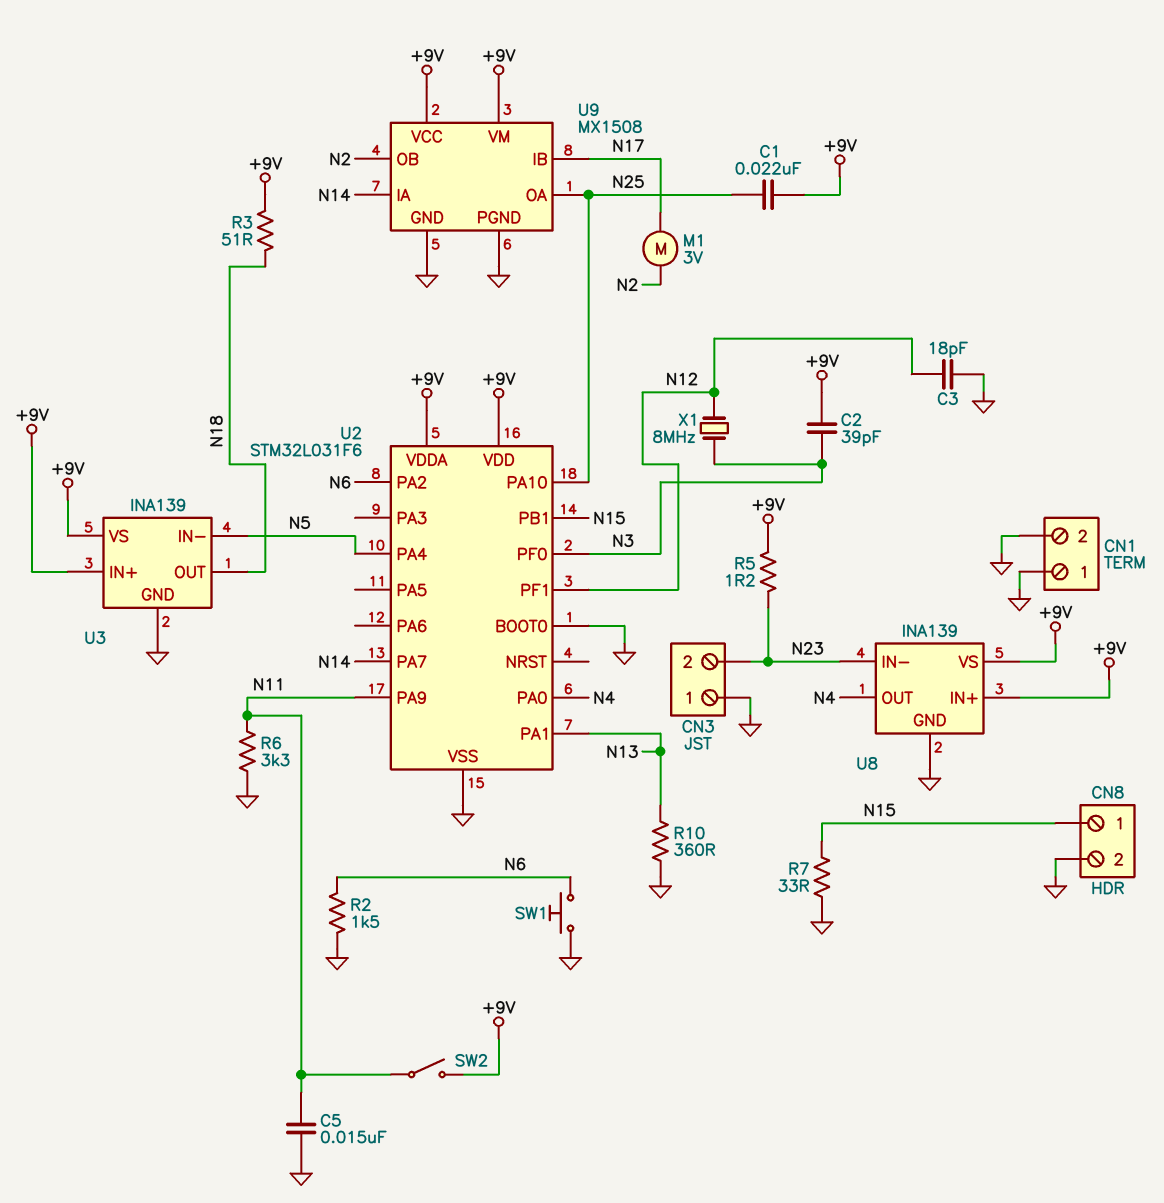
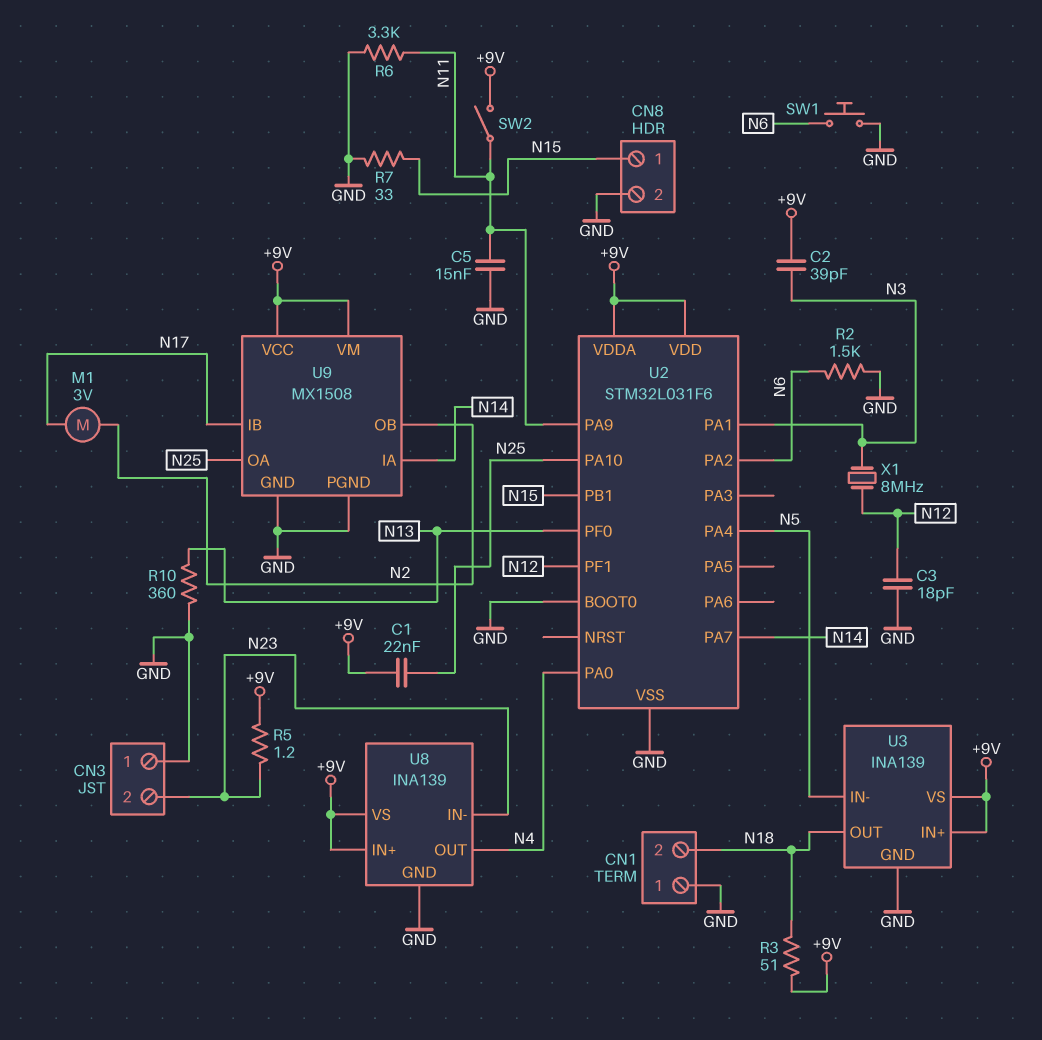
CN1 pin 2: GND -> N18
U2 pin PA1: N13 -> N3
U2 pin PF0: N3 -> N13

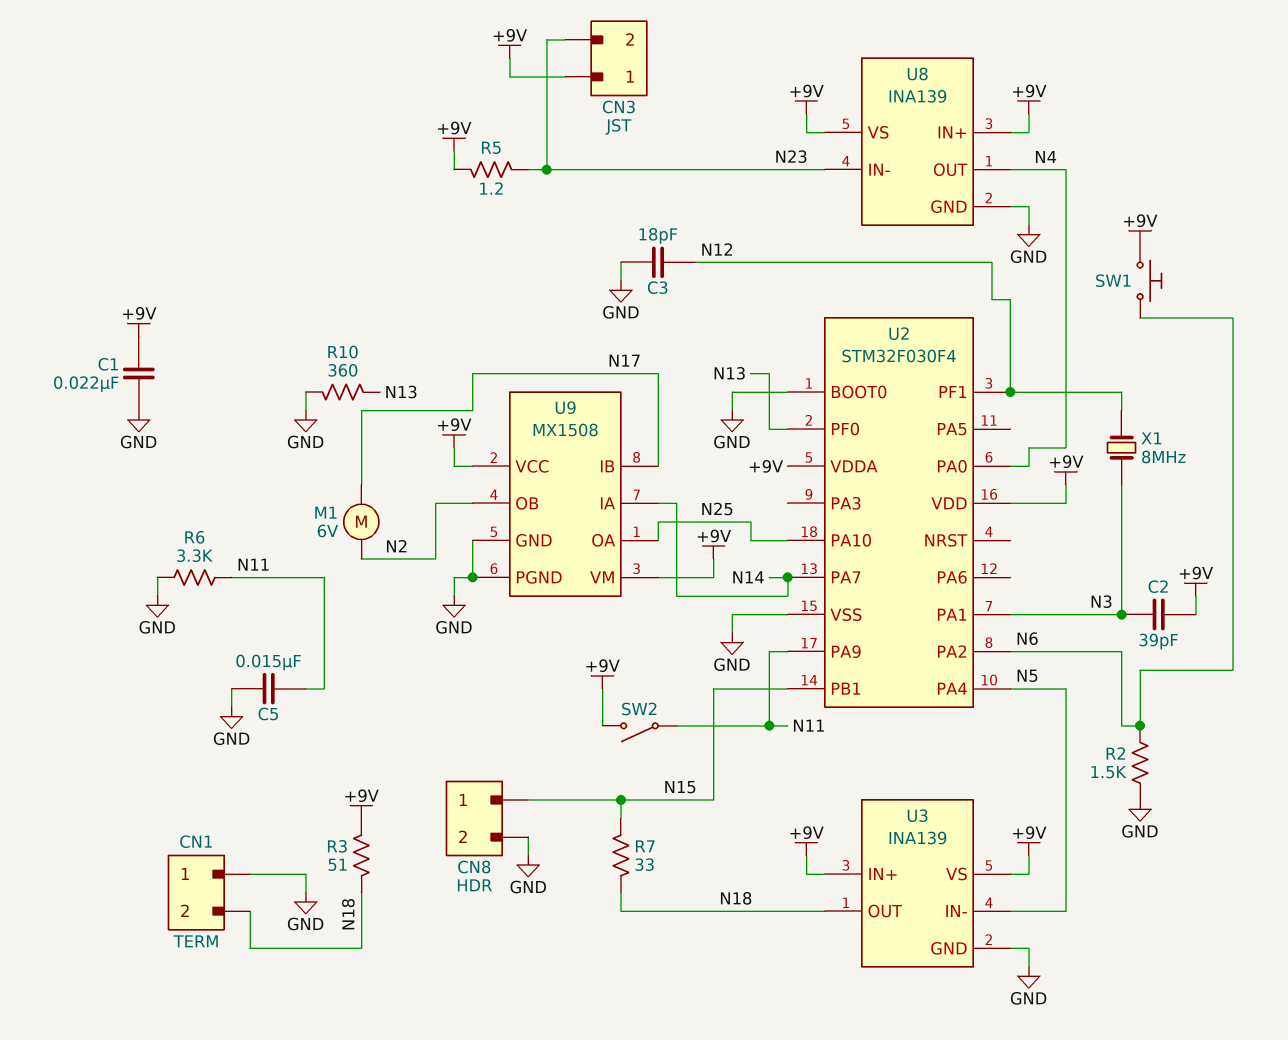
C1: 22nF (+9V, N25) -> 22nF (+9V, GND)
CN3 pin 1: GND -> +9V
M1: motor 3V (N2, N17) -> motor 6V (N2, N17)
R7: 33 (GND, N15) -> 33 (N15, N18)
SW1: button (GND, N6) -> button (+9V, N6)
U2: STM32L031F6 -> STM32F030F4

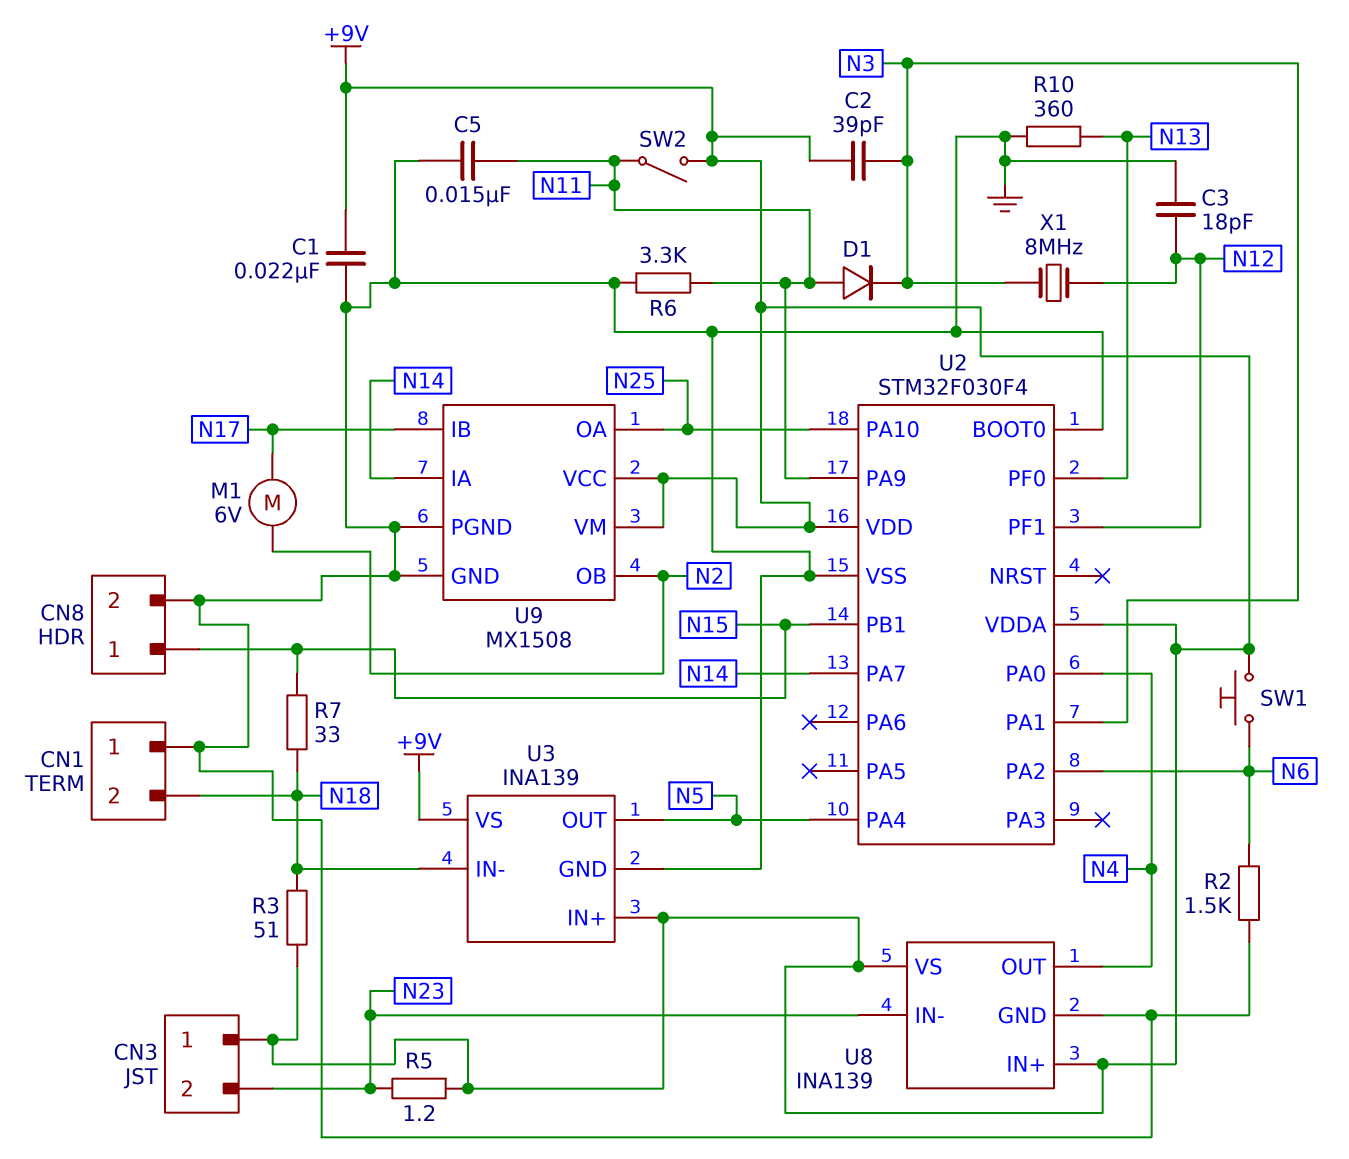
D1: none -> diode (A N11, K N3)
U3 pin IN-: N5 -> N18
U3 pin OUT: N18 -> N5

